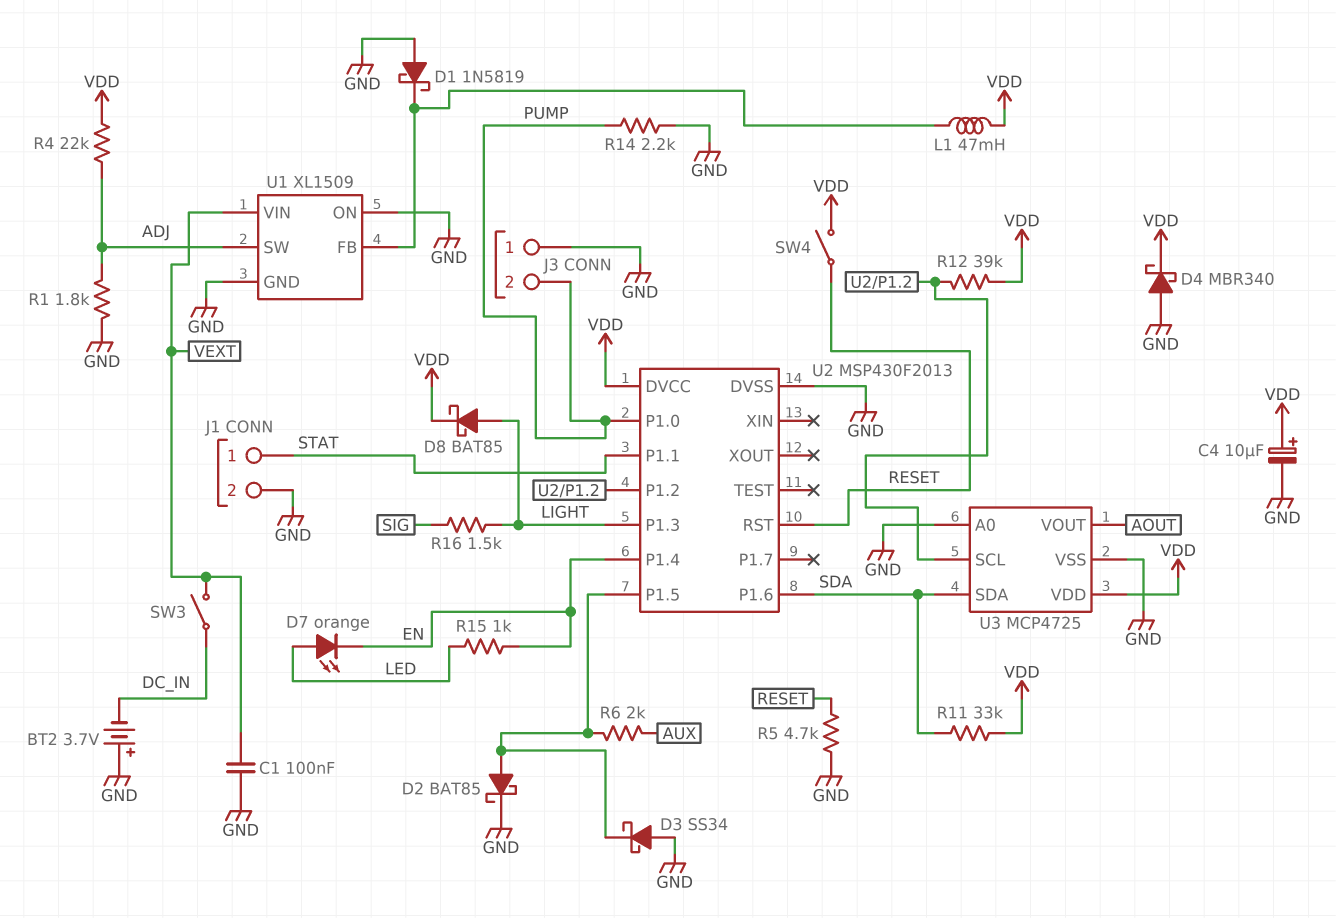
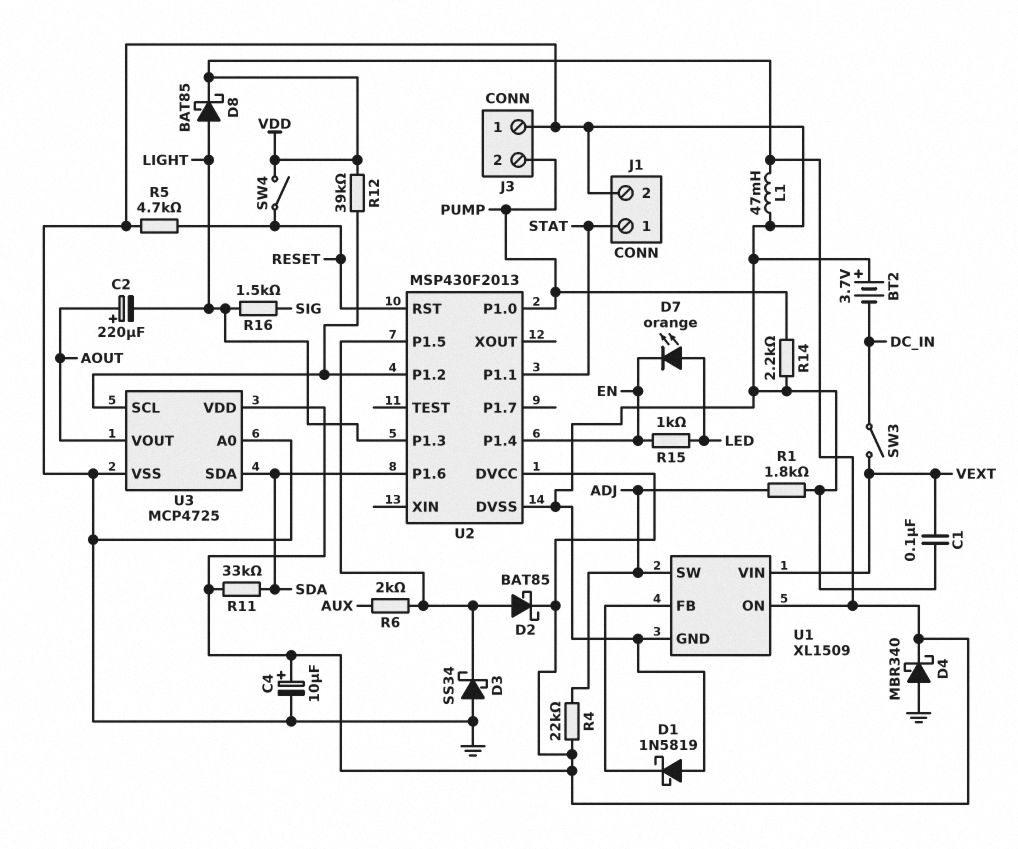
C2: none -> 220uF (plus AOUT, minus LIGHT)
D2: schottky BAT85 (A U2/P1.5, K GND) -> schottky BAT85 (A U2/P1.5, K VDD)
L1: 47mH (U1/FB, VDD) -> 47mH (GND, VDD)
U1 pin ON: GND -> VDD

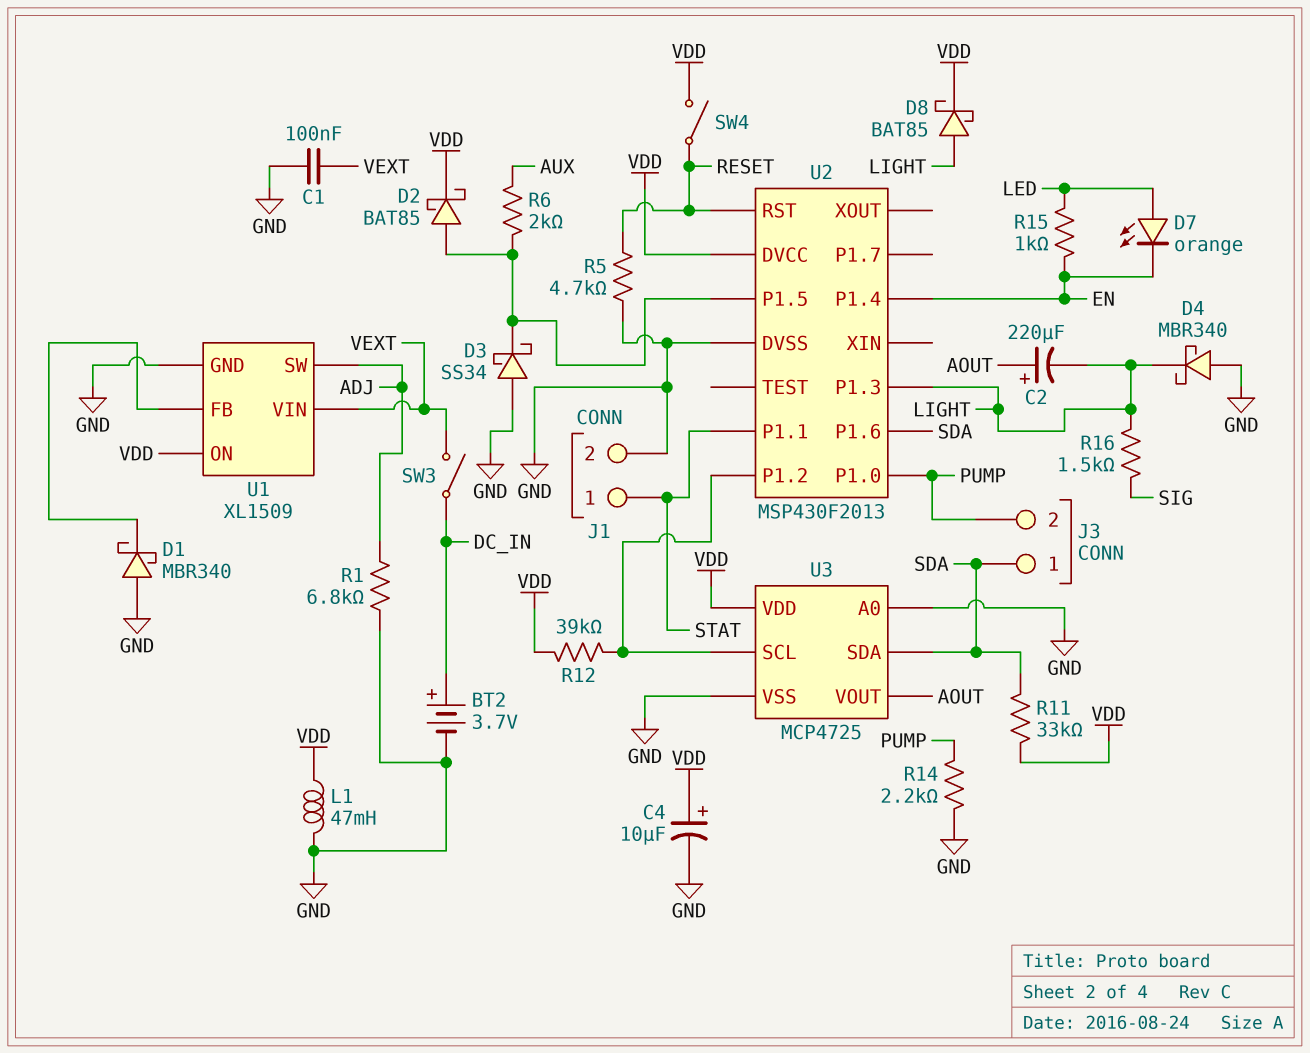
BT2: 3.7V (plus GND, minus DC_IN) -> 3.7V (plus DC_IN, minus GND)
D1: schottky 1N5819 (A GND, K U1/FB) -> schottky MBR340 (A GND, K U1/FB)
D4: schottky MBR340 (A GND, K VDD) -> schottky MBR340 (A GND, K LIGHT)
J3 pin 1: GND -> SDA
R1: 1.8k (ADJ, GND) -> 6.8k (ADJ, GND)
R4: 22k (ADJ, VDD) -> none

